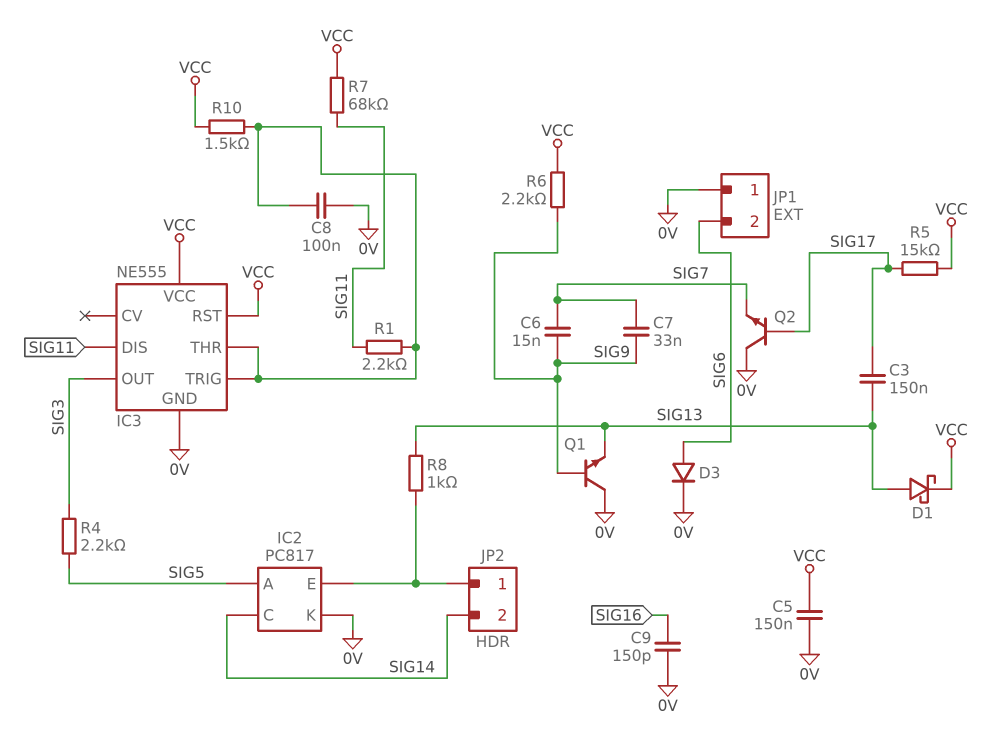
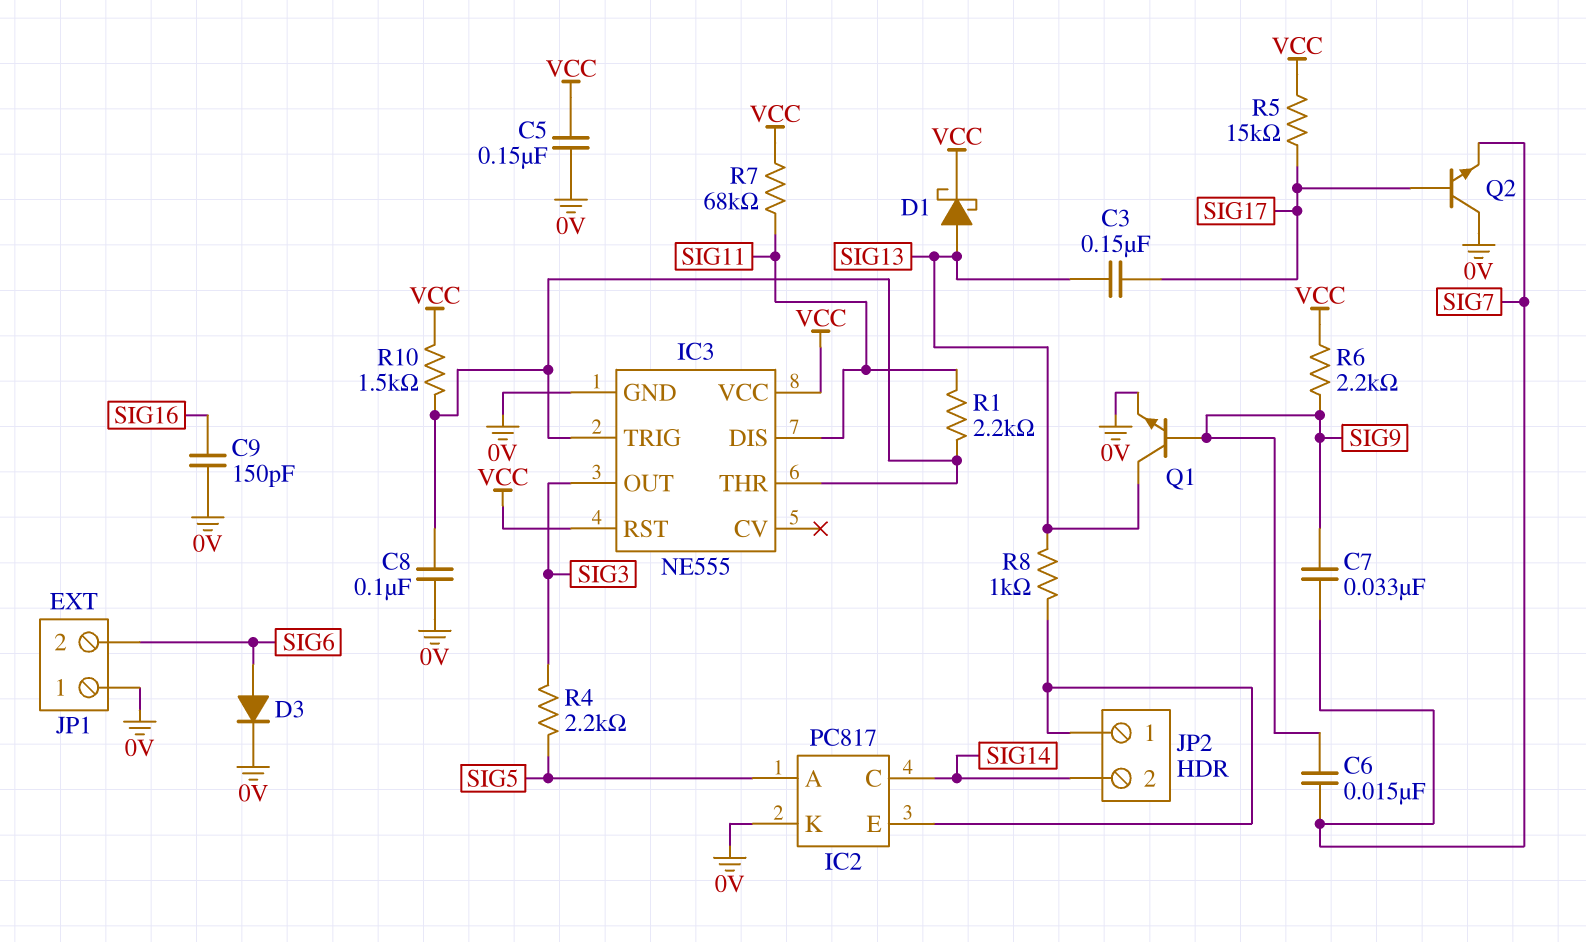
Q1: NPN (B SIG9, C 0V, E SIG13) -> NPN (B SIG9, C SIG13, E 0V)

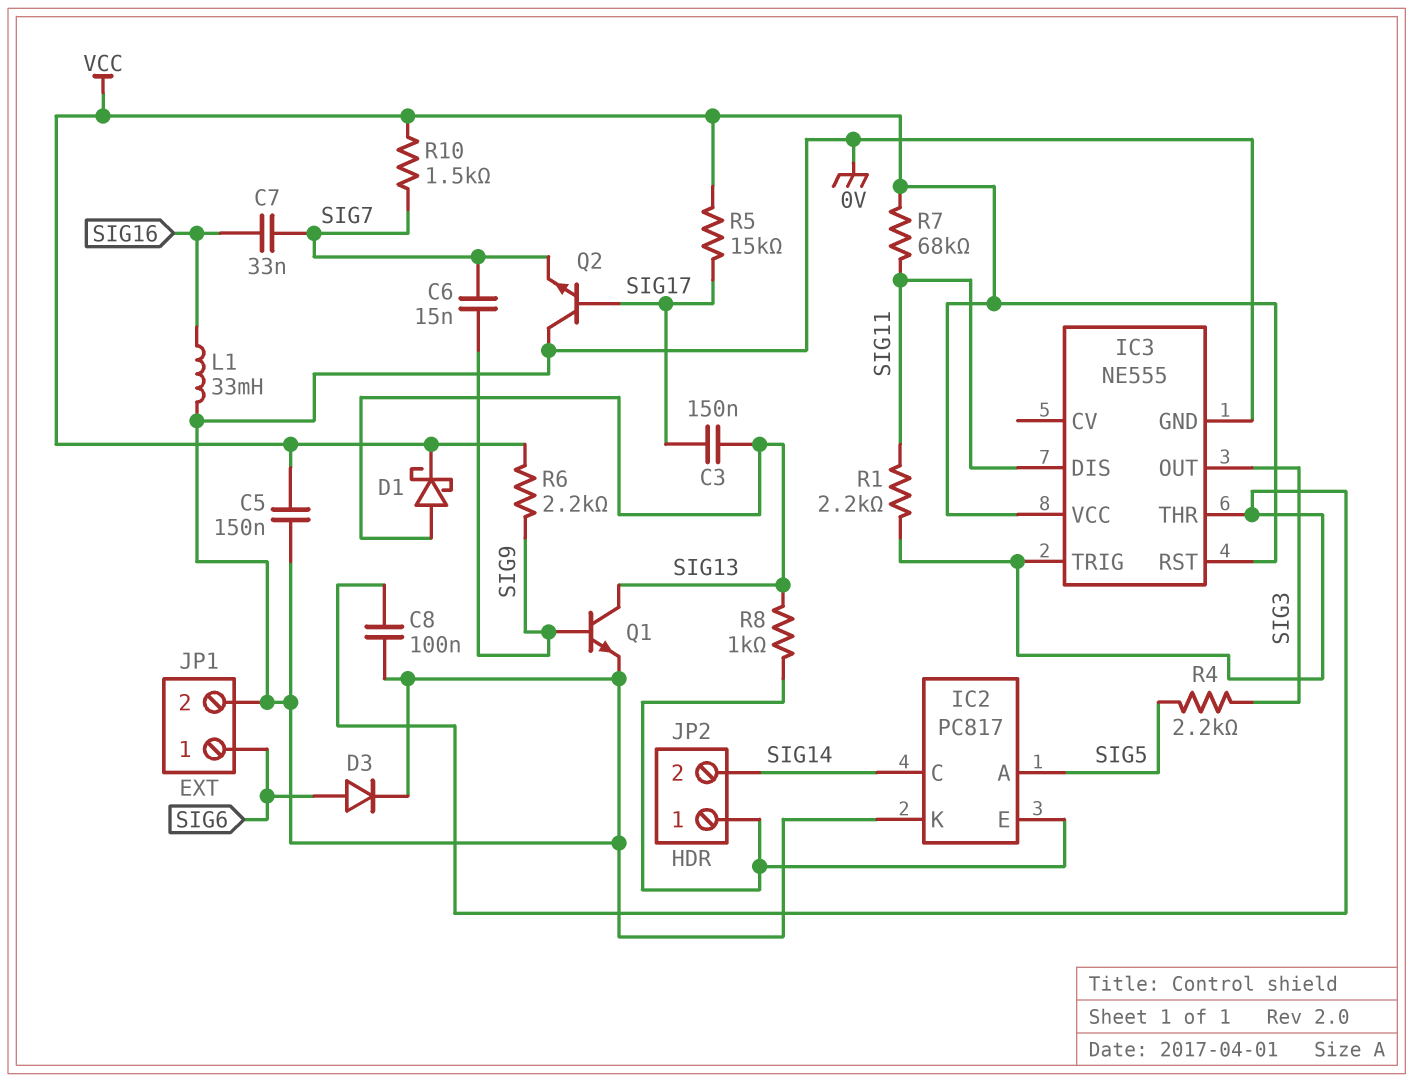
C7: 33nF (SIG7, SIG9) -> 33nF (SIG7, SIG16)
C9: 150pF (0V, SIG16) -> none
JP1 pin 1: 0V -> SIG6
JP1 pin 2: SIG6 -> 0V
L1: none -> 33mH (0V, SIG16)
R10: 1.5k (IC3/THR, VCC) -> 1.5k (SIG7, VCC)

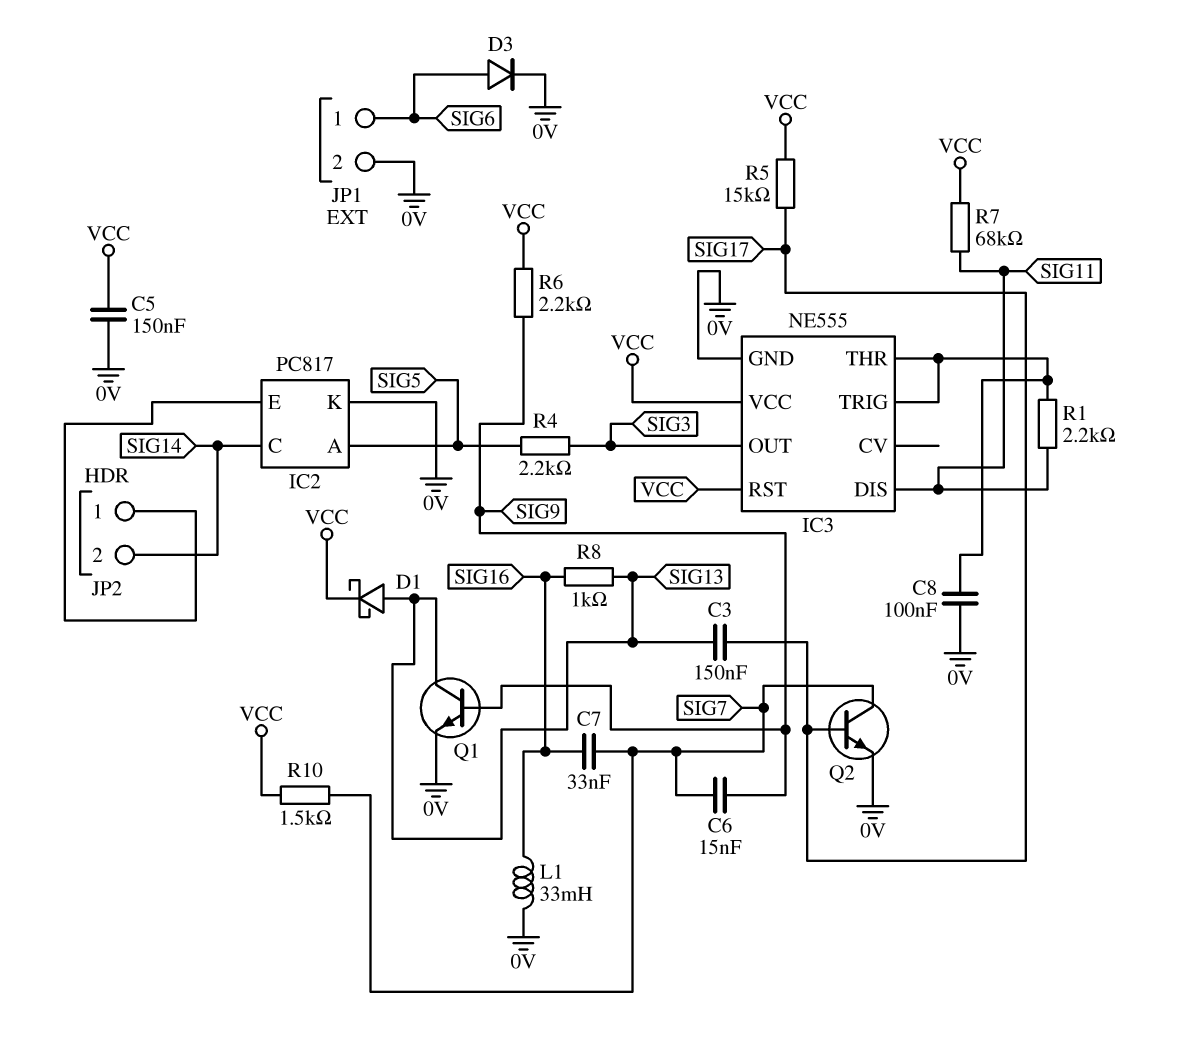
Q2: NPN (B SIG17, C 0V, E SIG7) -> NPN (B SIG17, C SIG7, E 0V)
R8: 1k (IC2/E, SIG13) -> 1k (SIG13, SIG16)

